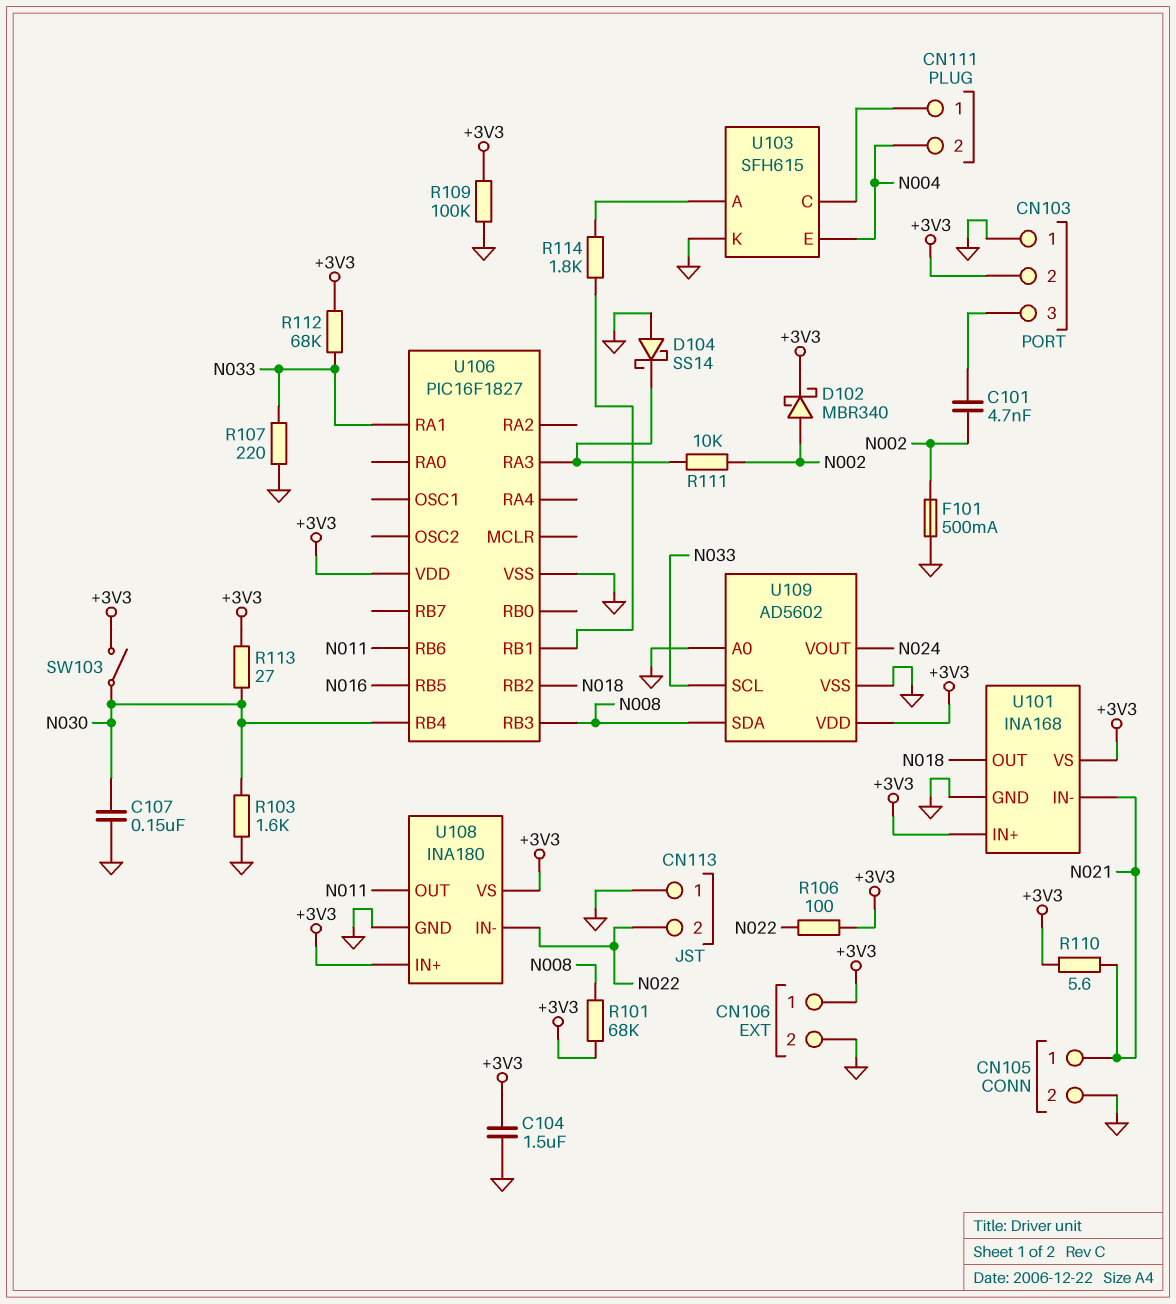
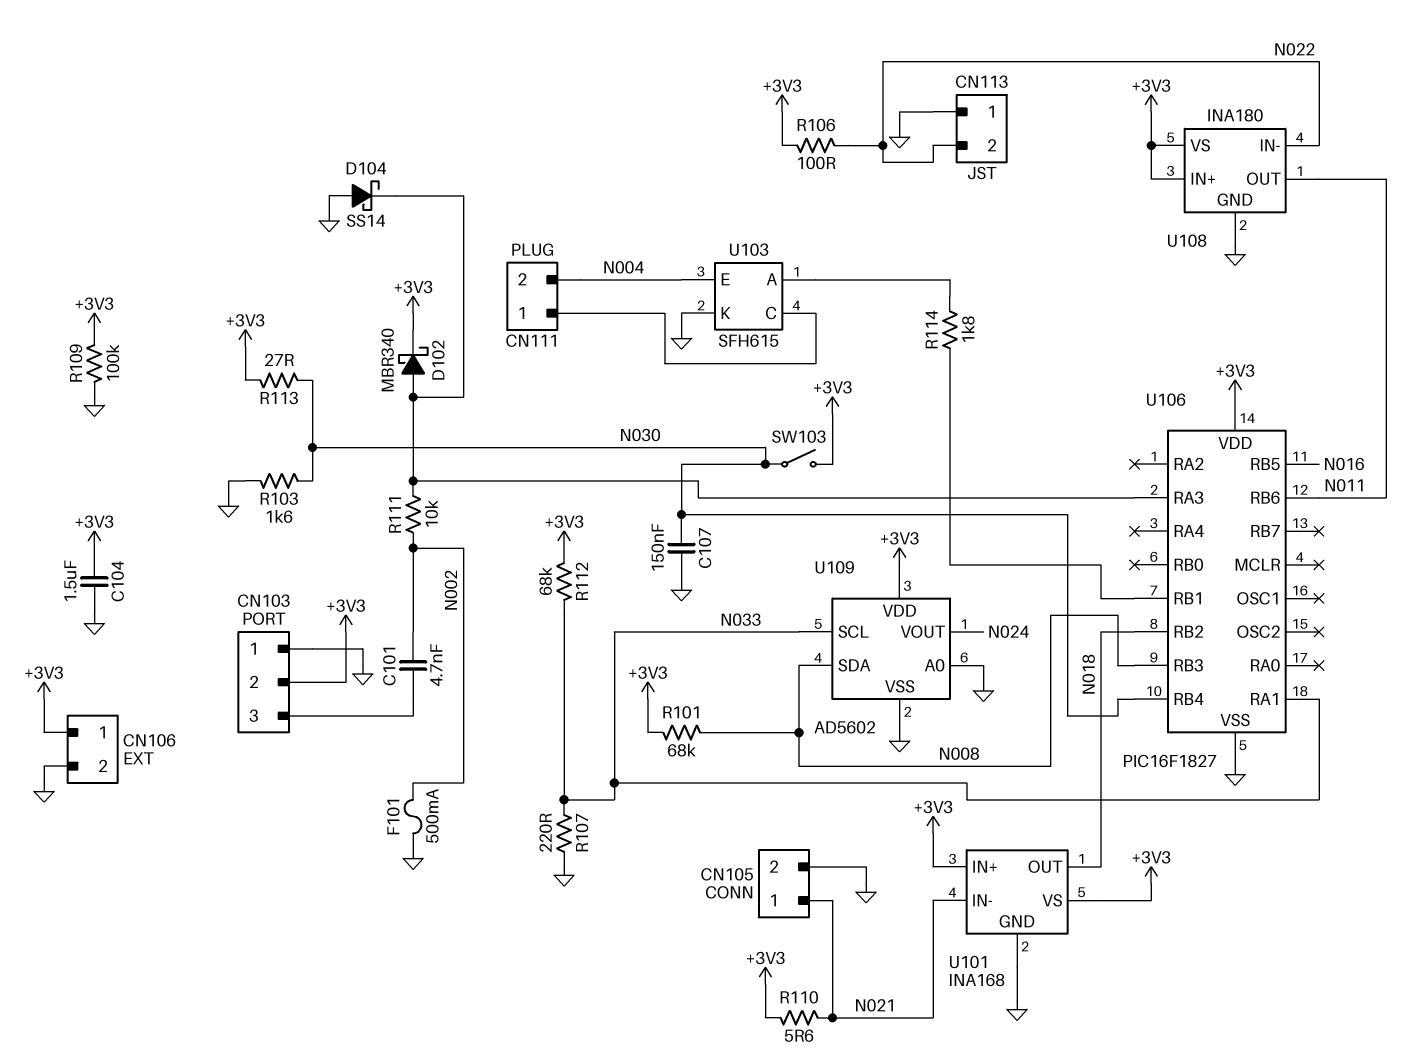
D102: schottky MBR340 (A N002, K +3V3) -> schottky MBR340 (A U106/RA3, K +3V3)

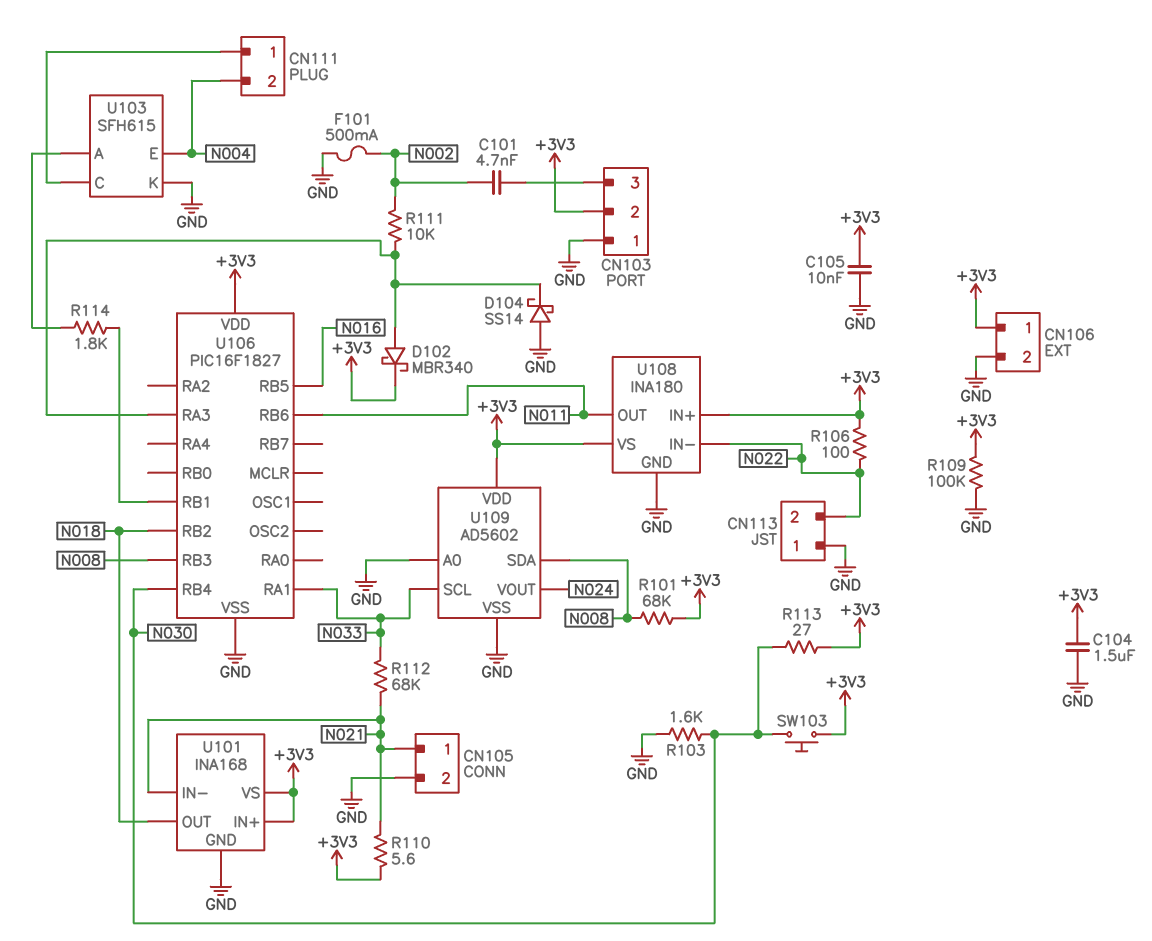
C105: none -> 10nF (+3V3, GND)
C107: 150nF (GND, N030) -> none
R107: 220 (GND, N033) -> none
R112: 68k (+3V3, N033) -> 68k (N021, N033)
SW103: switch (+3V3, N030) -> button (+3V3, N030)

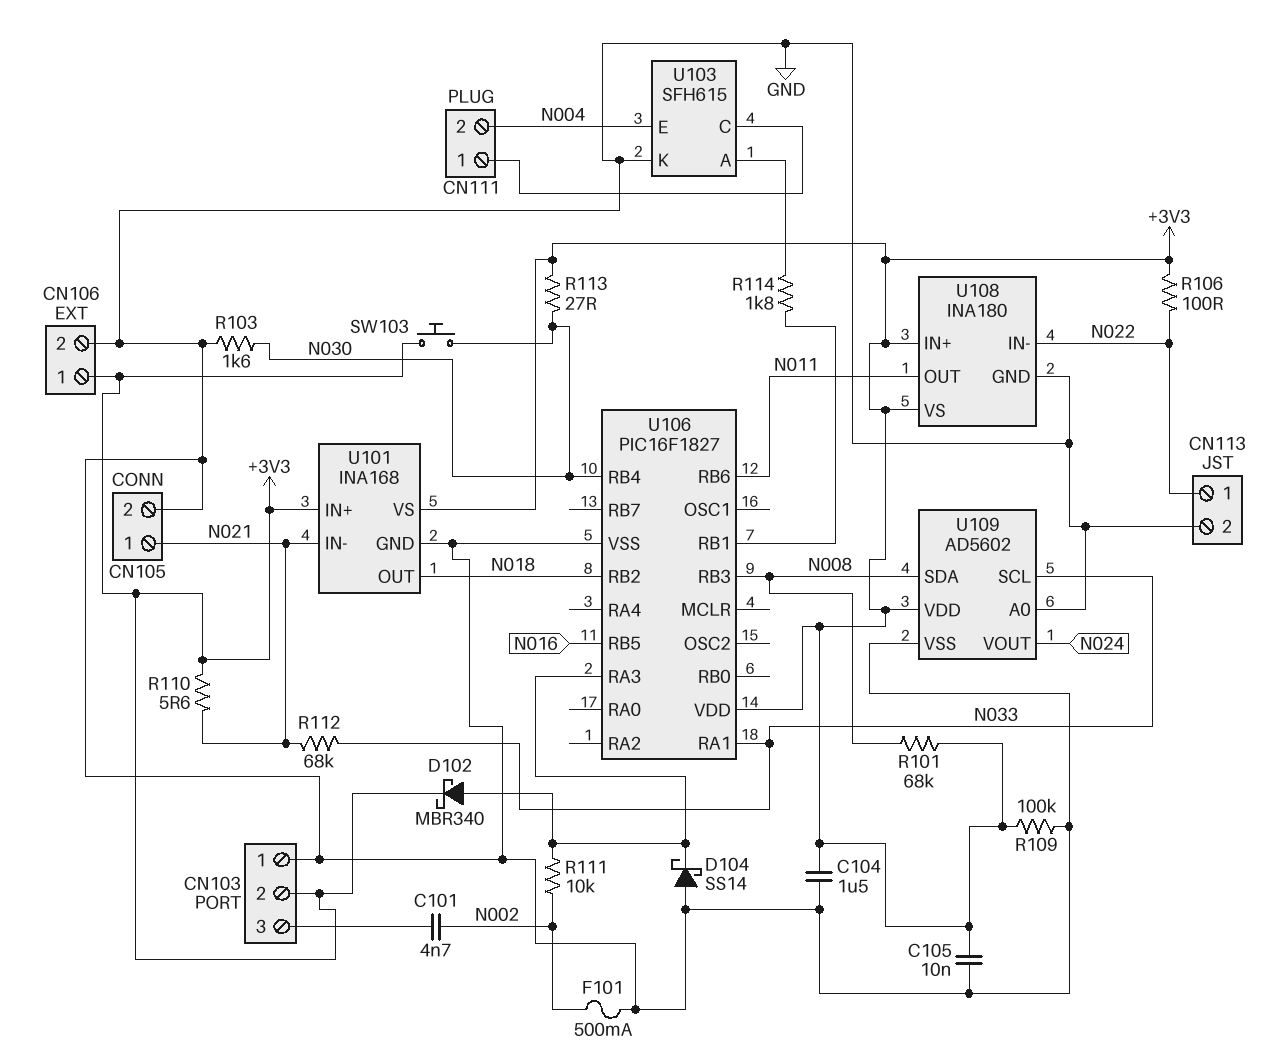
CN113 pin 1: GND -> N022
CN113 pin 2: N022 -> GND

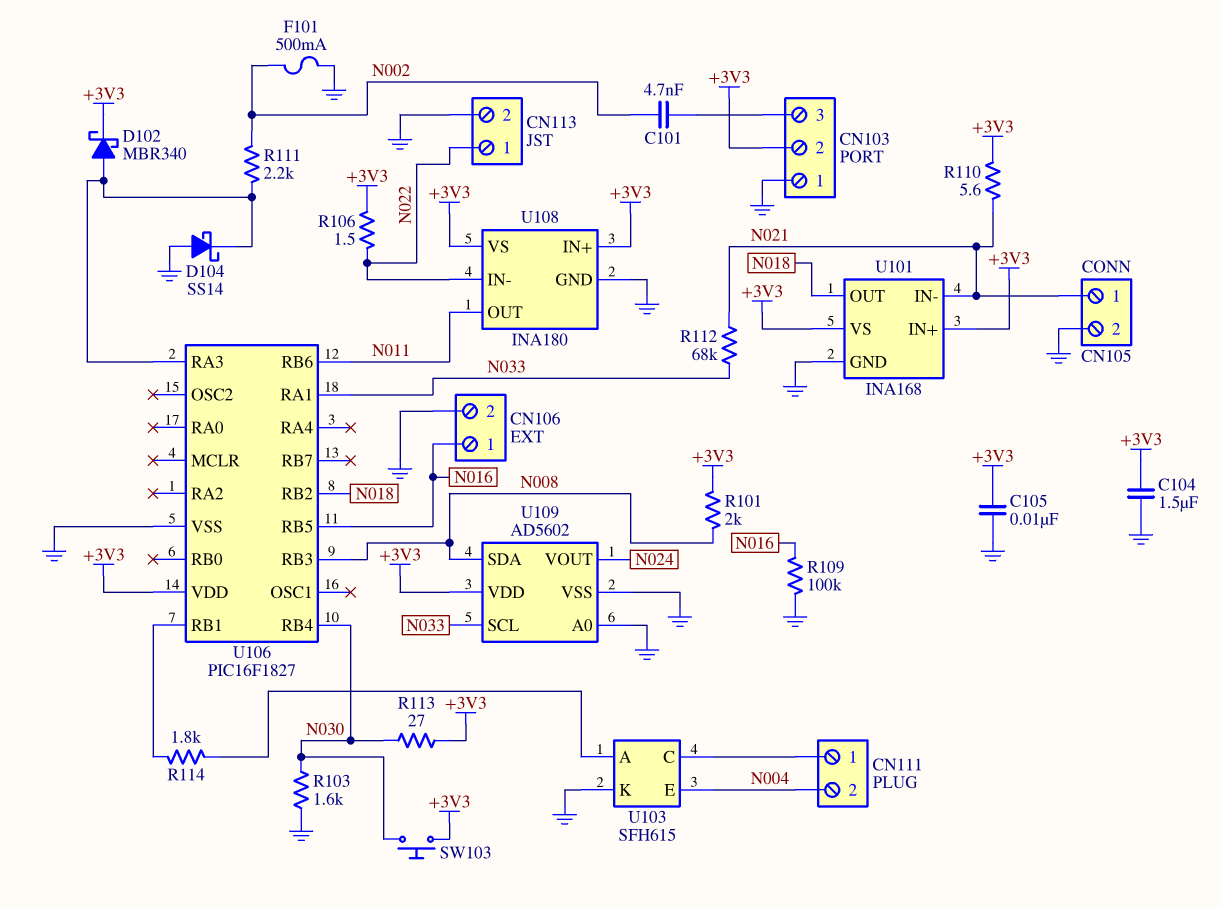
CN106 pin 1: +3V3 -> N016
R101: 68k (+3V3, N008) -> 2k (+3V3, N008)
R106: 100 (+3V3, N022) -> 1.5 (+3V3, N022)
R109: 100k (+3V3, GND) -> 100k (GND, N016)
R111: 10k (N002, U106/RA3) -> 2.2k (N002, U106/RA3)

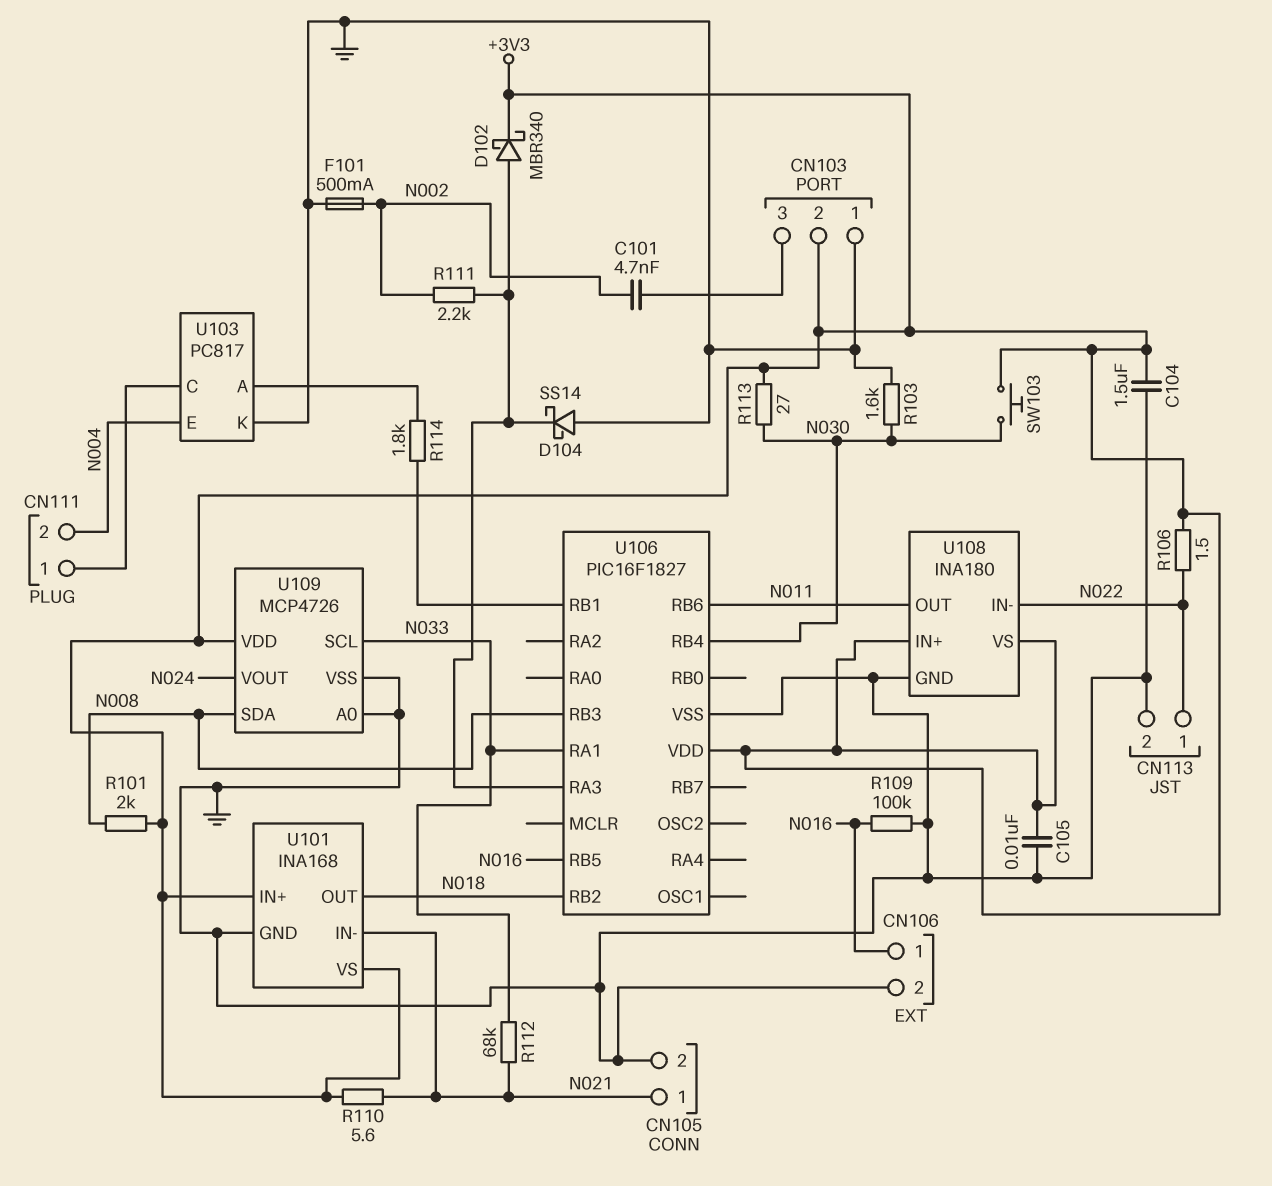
U103: SFH615 -> PC817
U109: AD5602 -> MCP4726

